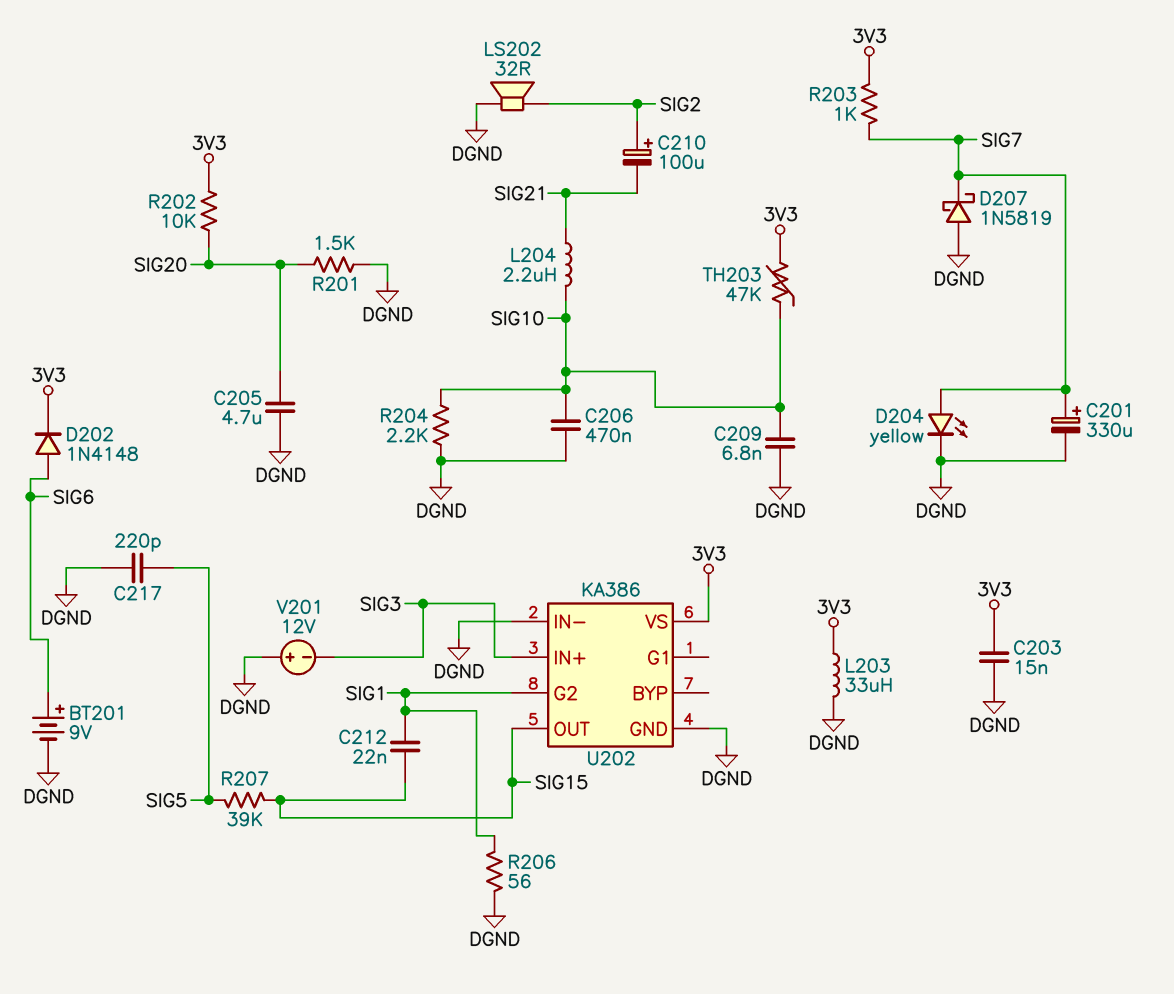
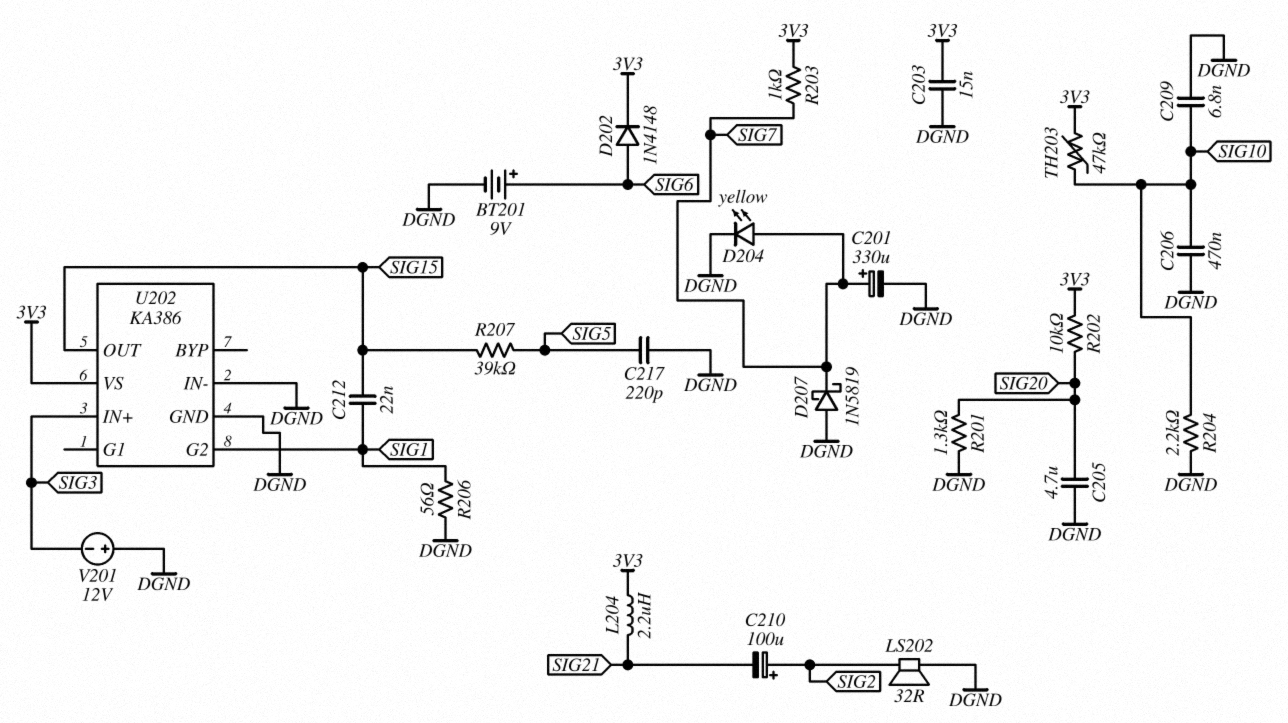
L203: 33uH (3V3, DGND) -> none
L204: 2.2uH (SIG10, SIG21) -> 2.2uH (3V3, SIG21)
R201: 1.5k (DGND, SIG20) -> 1.3k (DGND, SIG20)

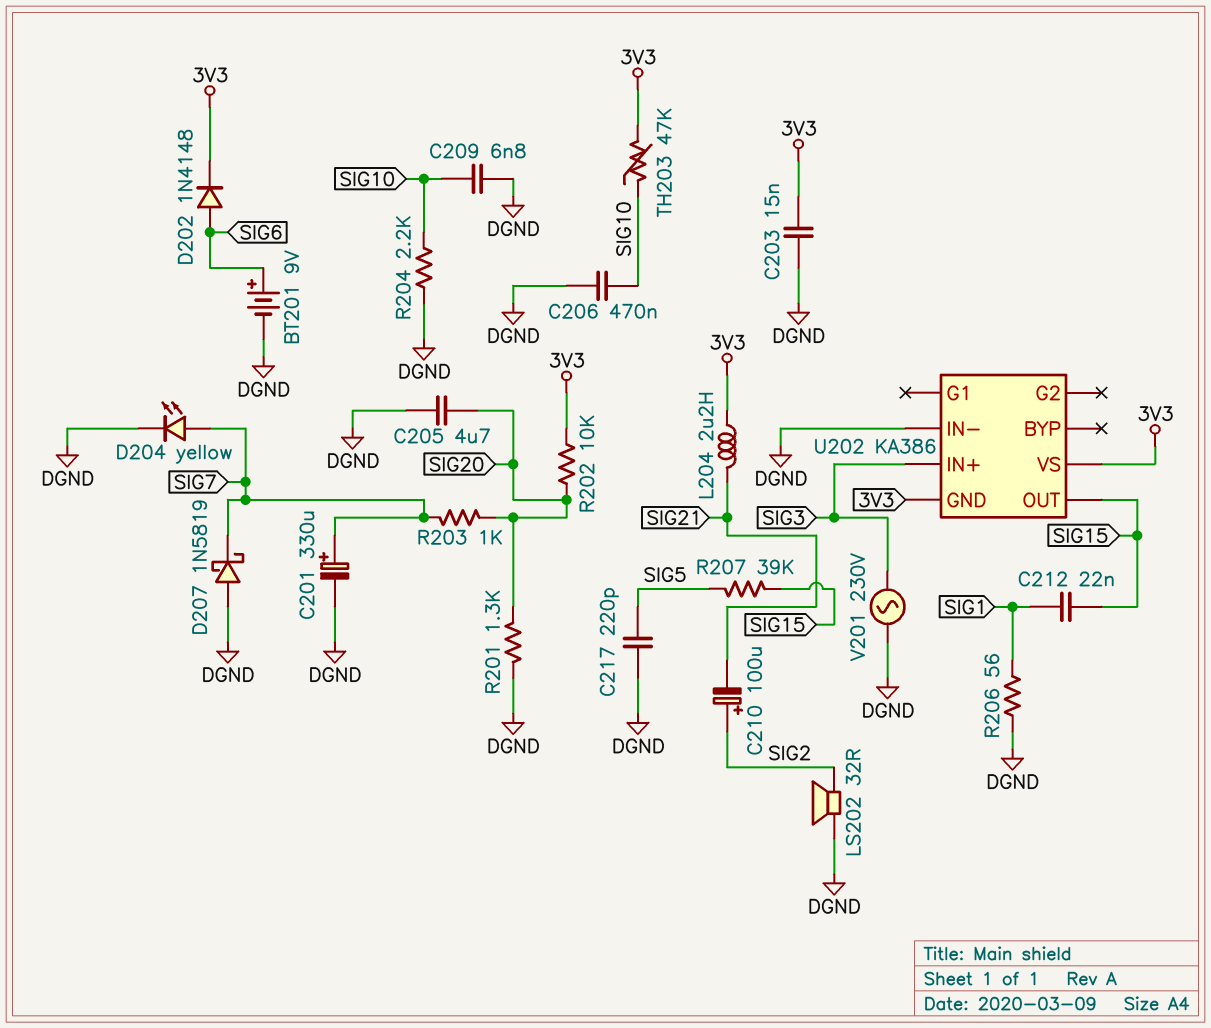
R203: 1k (3V3, SIG7) -> 1k (SIG7, SIG20)
U202 pin G2: SIG1 -> none
U202 pin GND: DGND -> 3V3
V201: 12V (plus DGND, minus SIG3) -> AC 230V (DGND, SIG3)

